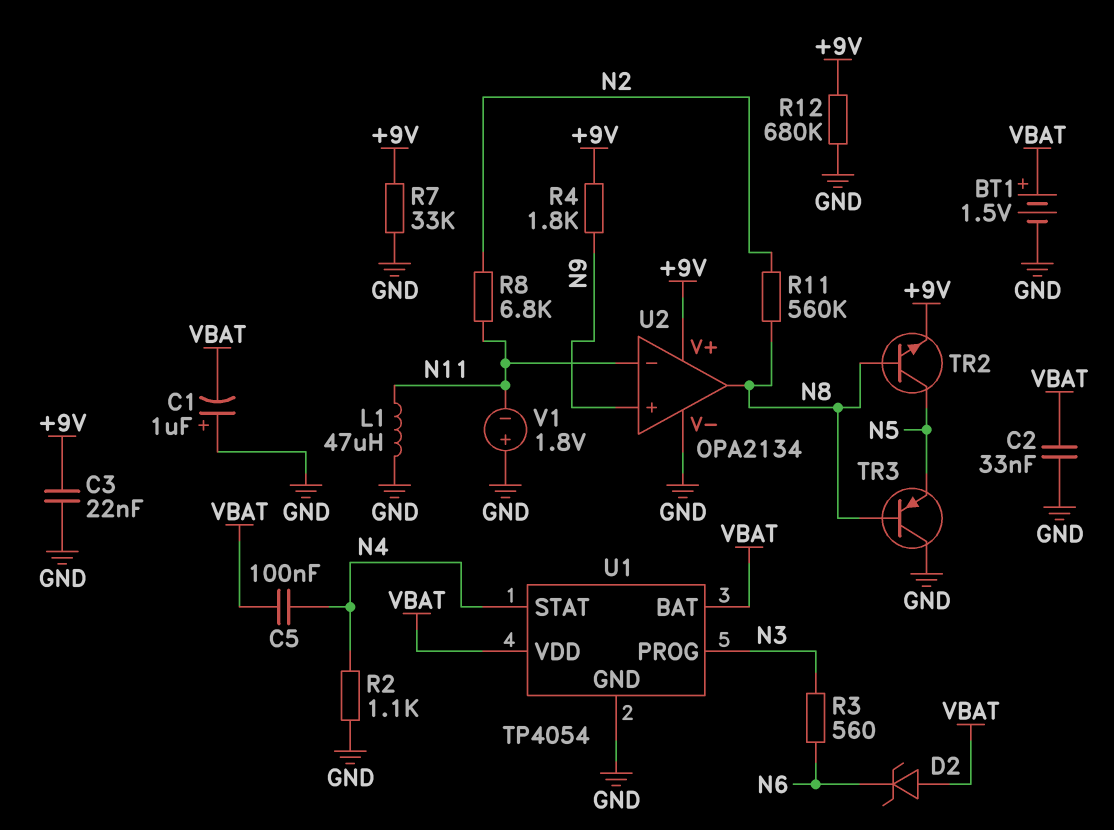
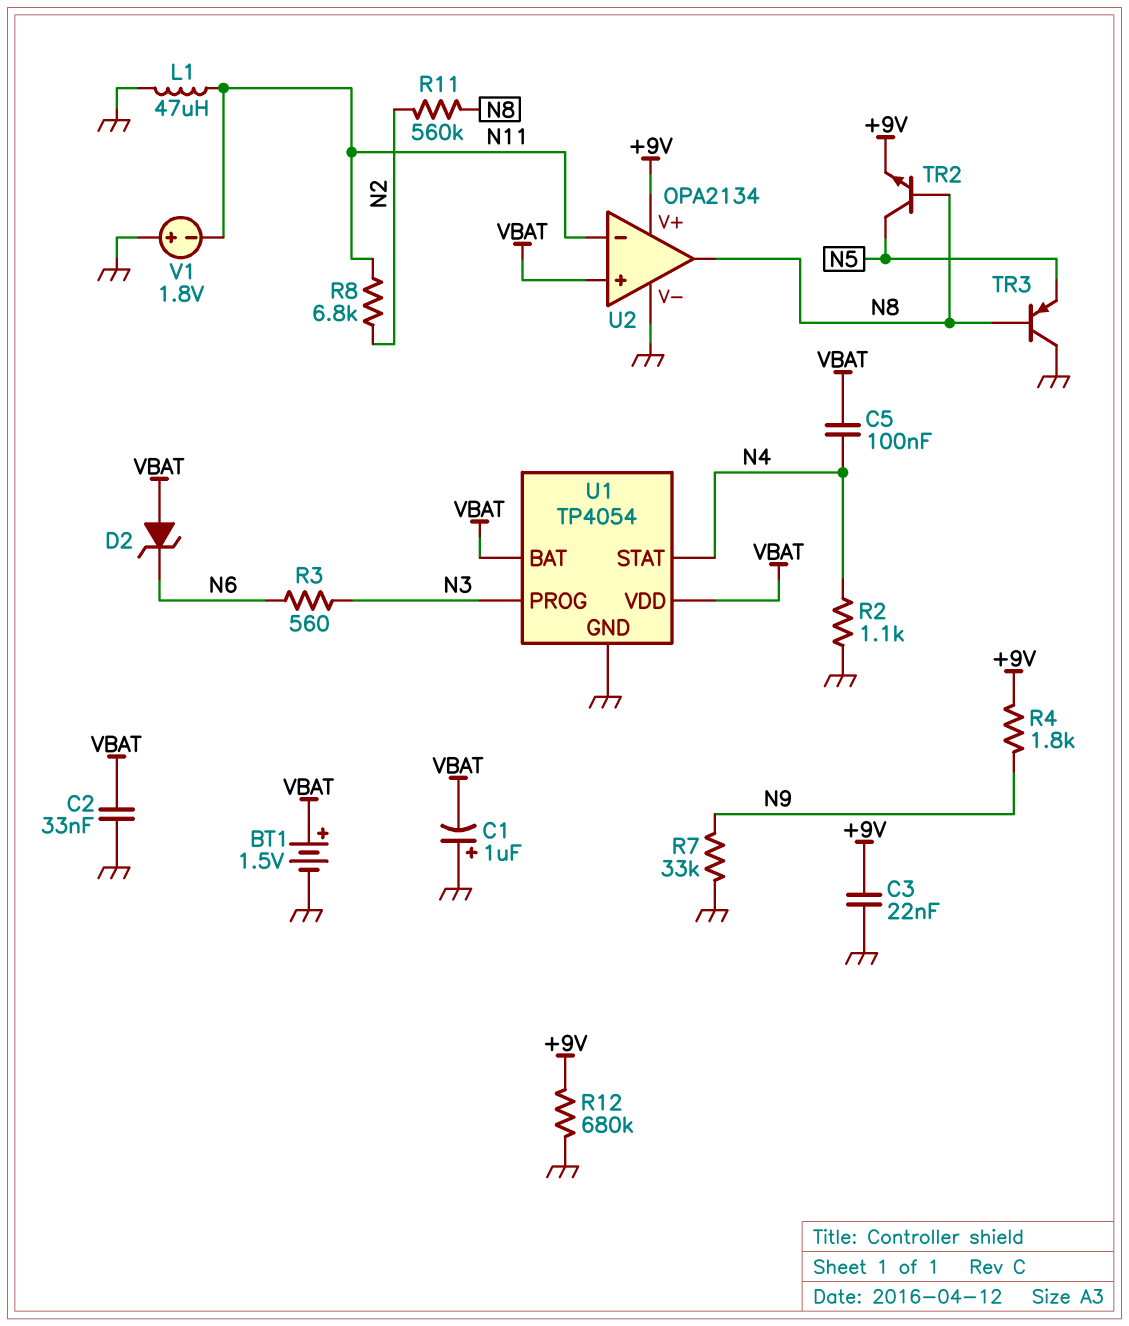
R7: 33k (+9V, GND) -> 33k (GND, N9)
U2 pin in+: N9 -> VBAT

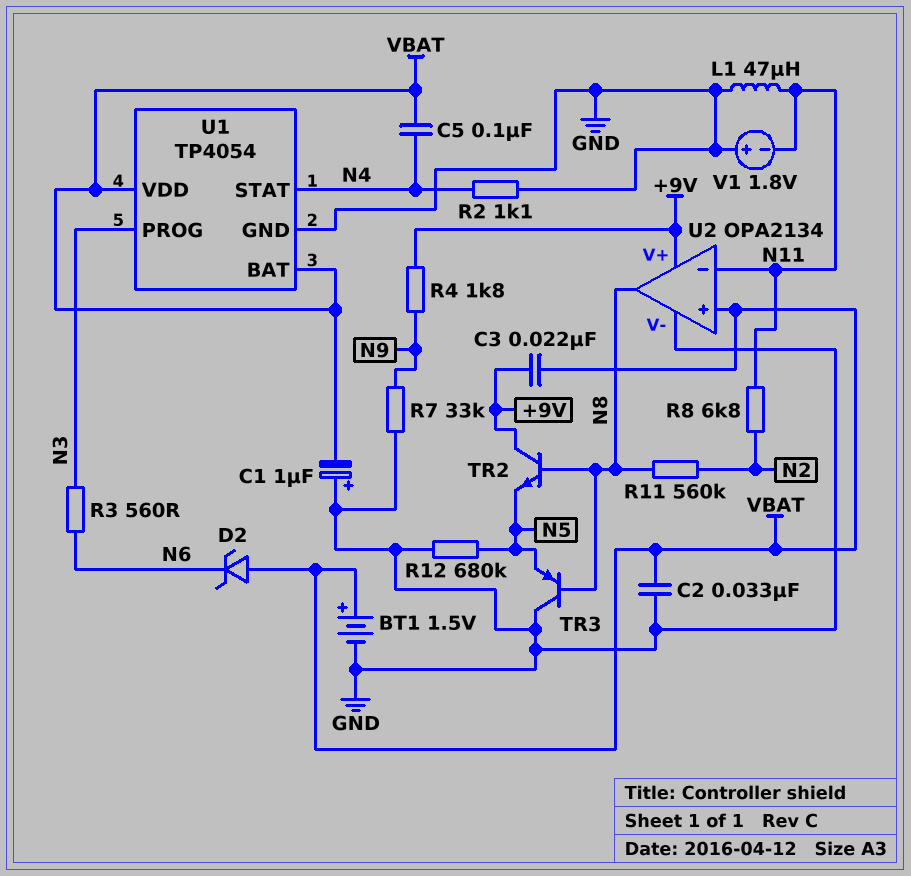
C3: 22nF (+9V, GND) -> 22nF (+9V, VBAT)
R12: 680k (+9V, GND) -> 680k (GND, N5)
TR2: NPN (B N8, C N5, E +9V) -> NPN (B N8, C +9V, E N5)

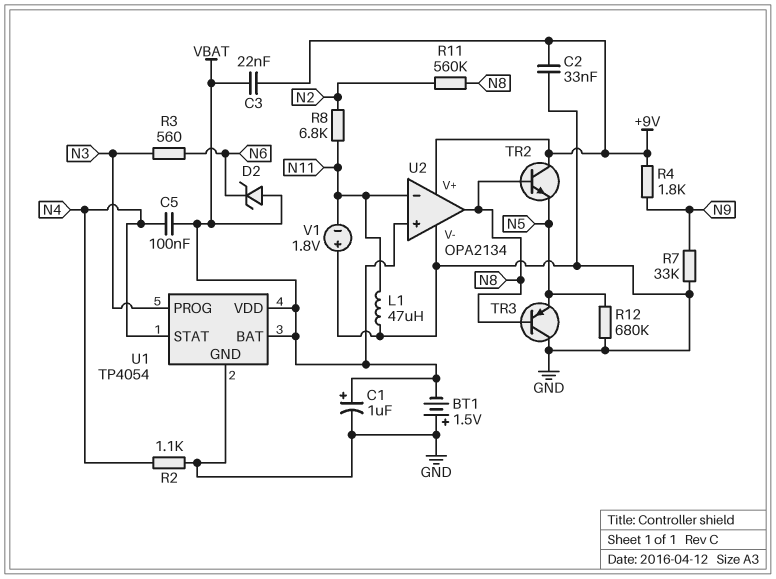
BT1: 1.5V (plus VBAT, minus GND) -> 1.5V (plus GND, minus VBAT)
C1: 1uF (plus GND, minus VBAT) -> 1uF (plus VBAT, minus GND)
C2: 33nF (GND, VBAT) -> 33nF (+9V, GND)

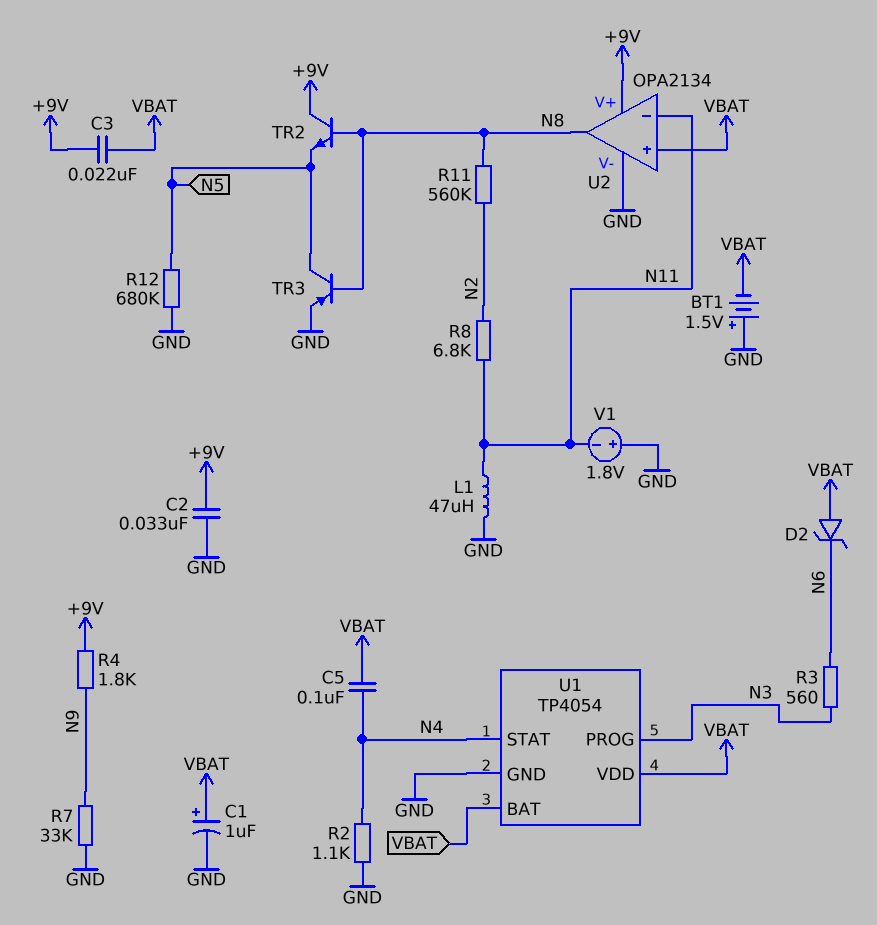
TR3: PNP (B N8, C GND, E N5) -> PNP (B N8, C N5, E GND)

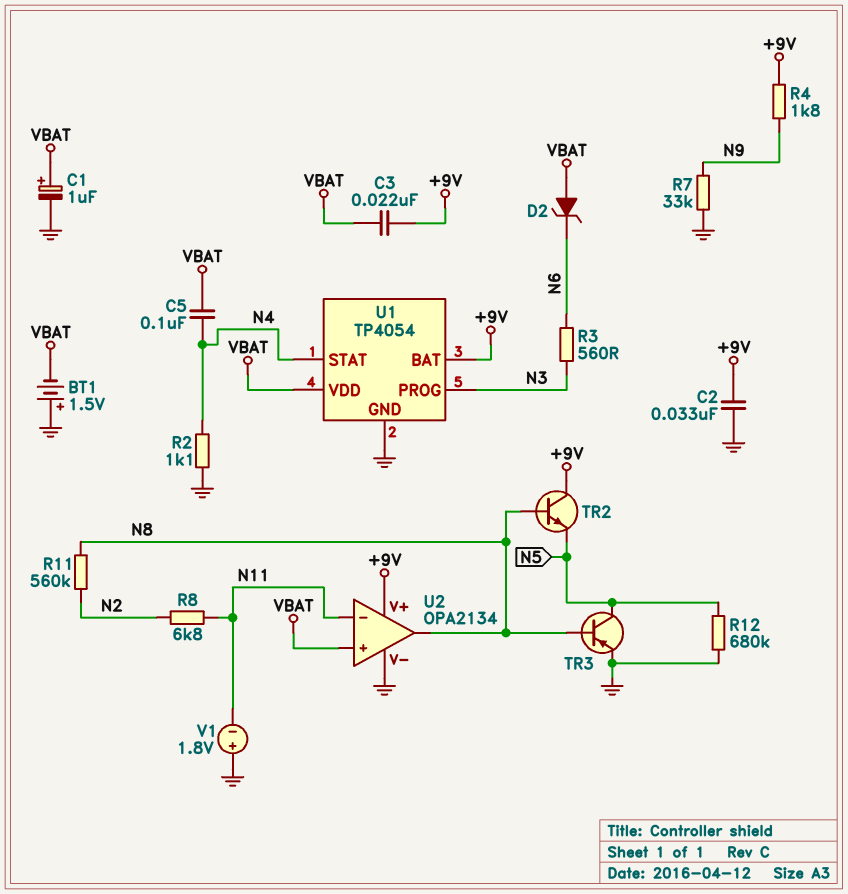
L1: 47uH (GND, N11) -> none
U1 pin BAT: VBAT -> +9V

